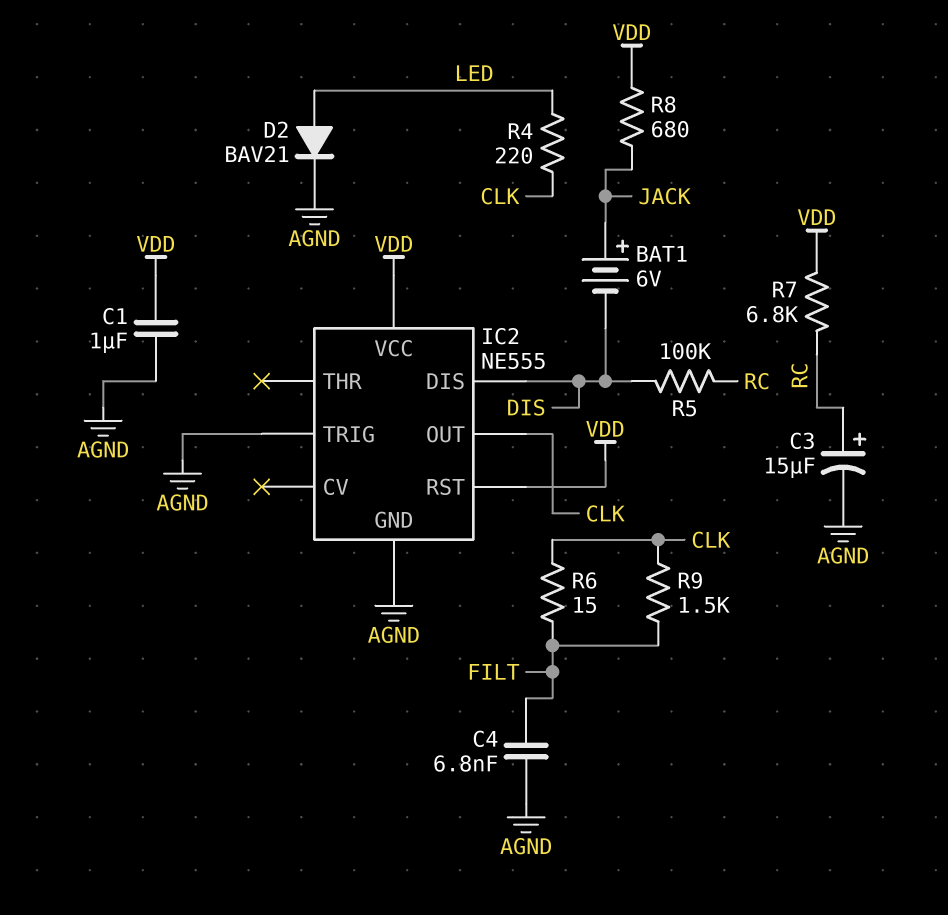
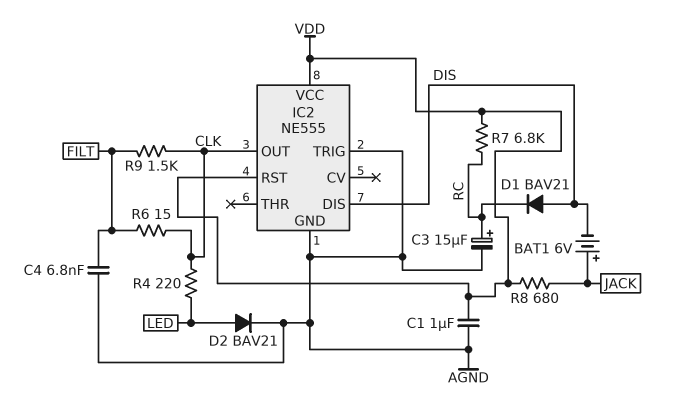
D1: none -> diode BAV21 (A DIS, K RC)
R5: 100k (DIS, RC) -> none

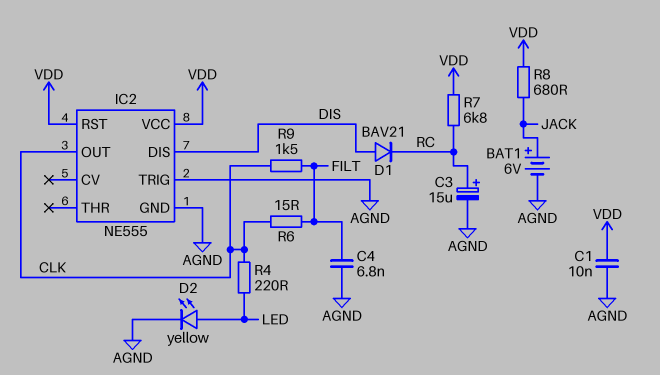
BAT1: 6V (plus JACK, minus DIS) -> 6V (plus JACK, minus AGND)
C1: 1uF (AGND, VDD) -> 10nF (AGND, VDD)
D2: diode BAV21 (A LED, K AGND) -> LED yellow (A LED, K AGND)

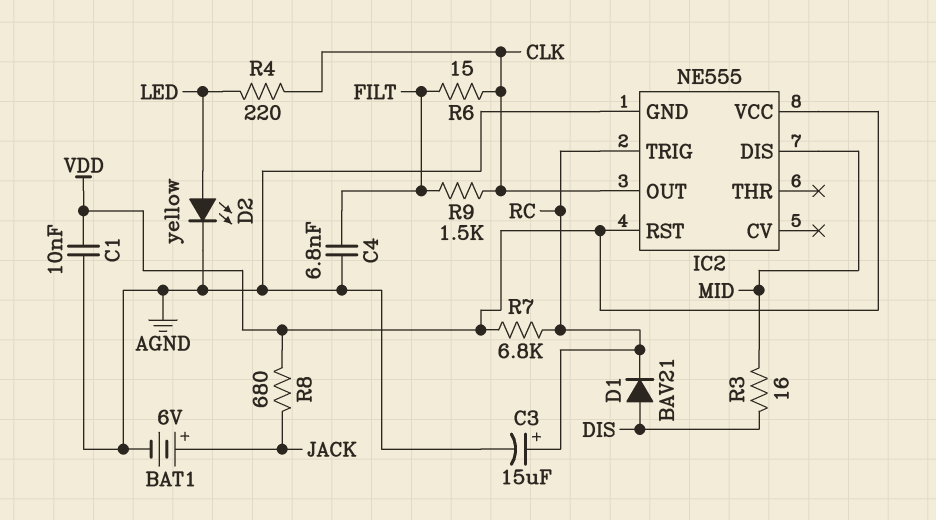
IC2 pin DIS: DIS -> MID
IC2 pin TRIG: AGND -> RC
R3: none -> 16 (DIS, MID)

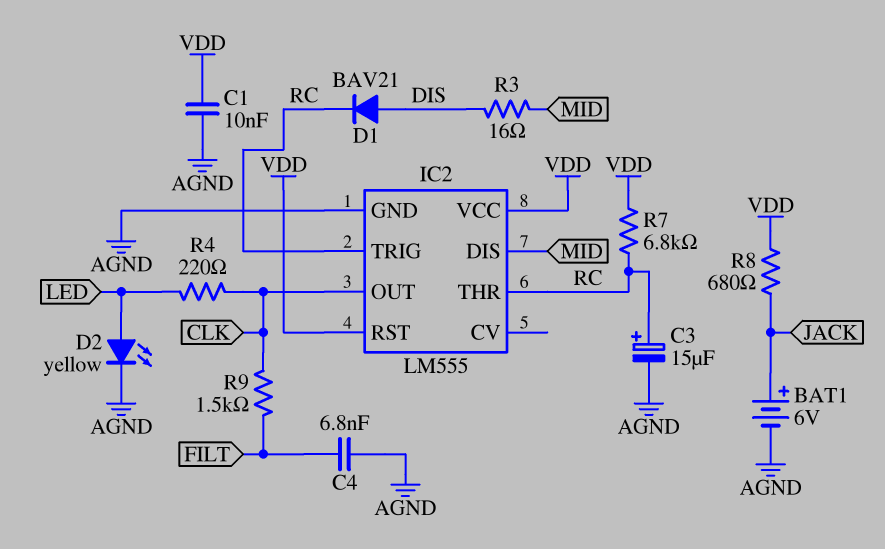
IC2: NE555 -> LM555
IC2 pin THR: none -> RC
R6: 15 (CLK, FILT) -> none

